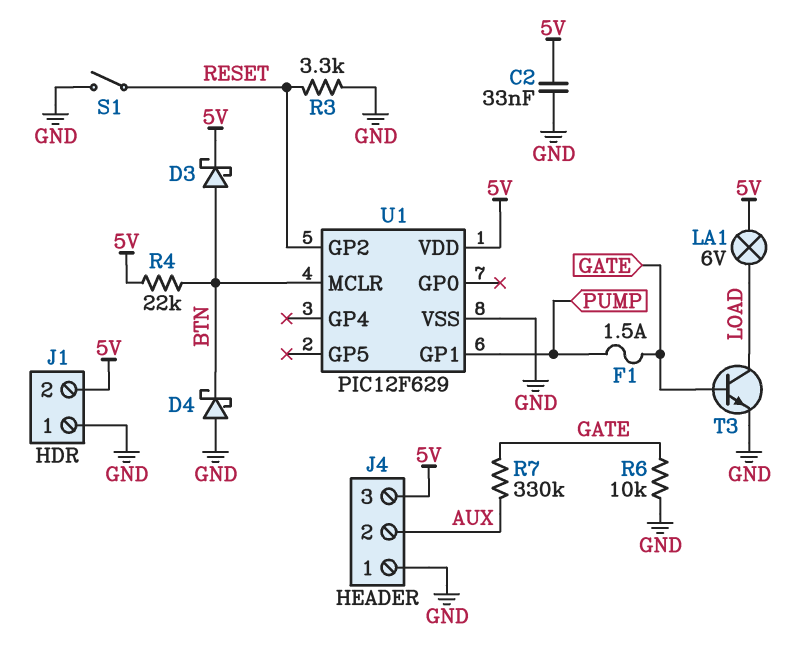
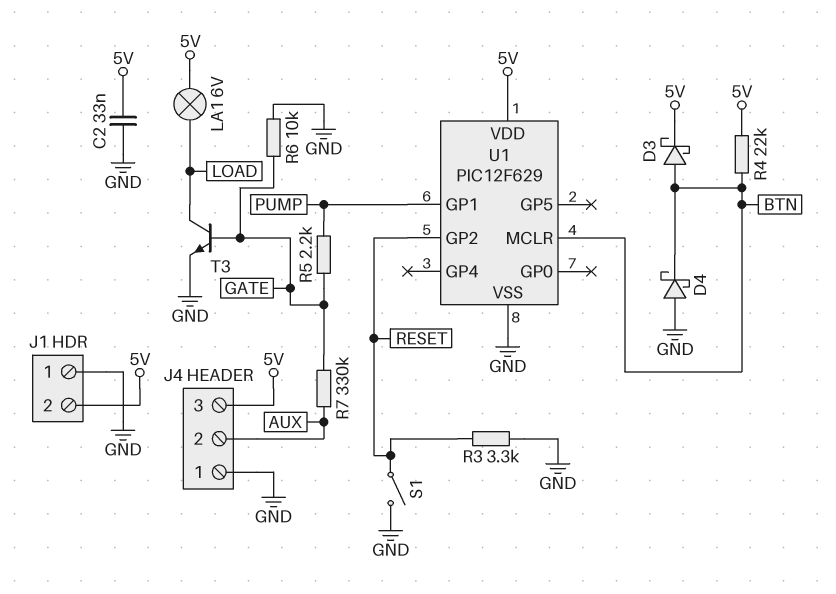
F1: 1.5A (GATE, PUMP) -> none
R5: none -> 2.2k (GATE, PUMP)

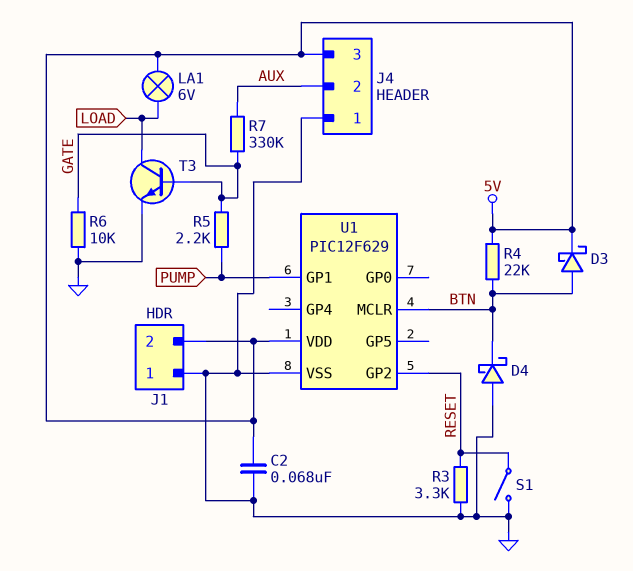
C2: 33nF (5V, GND) -> 68nF (5V, GND)

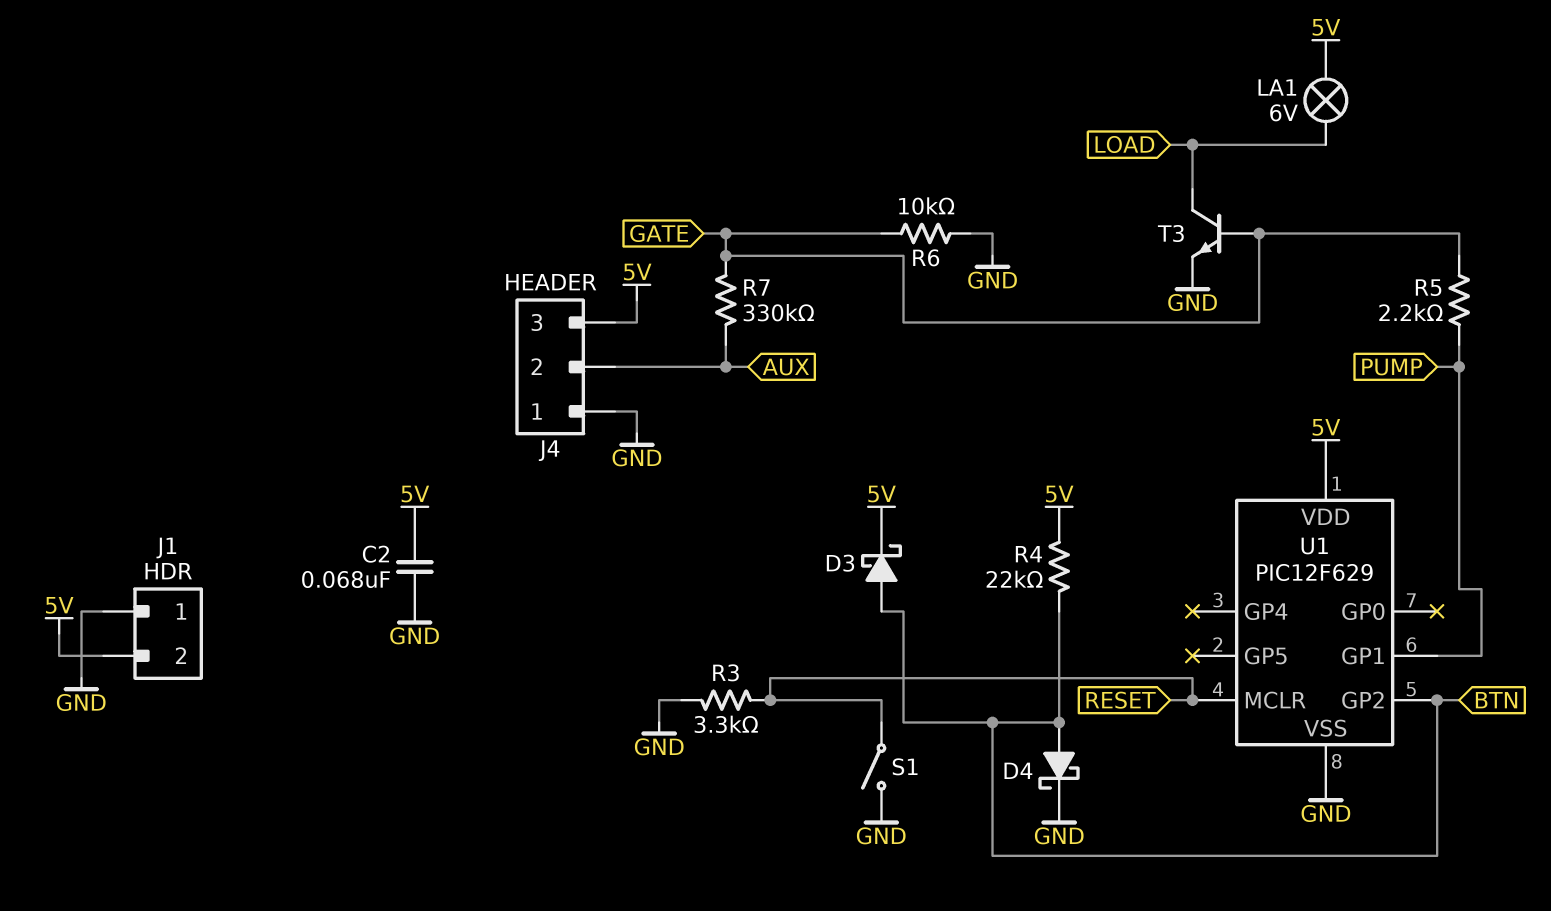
D4: schottky (A GND, K BTN) -> schottky (A BTN, K GND)
U1 pin GP2: RESET -> BTN
U1 pin MCLR: BTN -> RESET

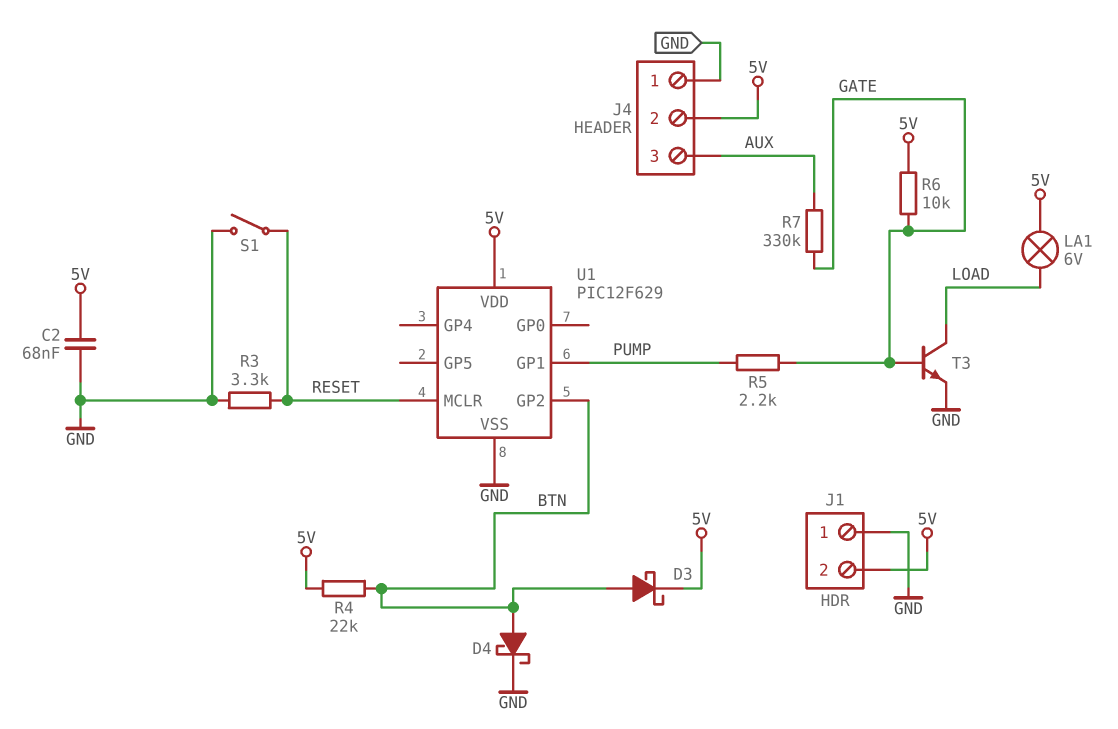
J4 pin 2: AUX -> 5V
J4 pin 3: 5V -> AUX
R6: 10k (GATE, GND) -> 10k (5V, GATE)

